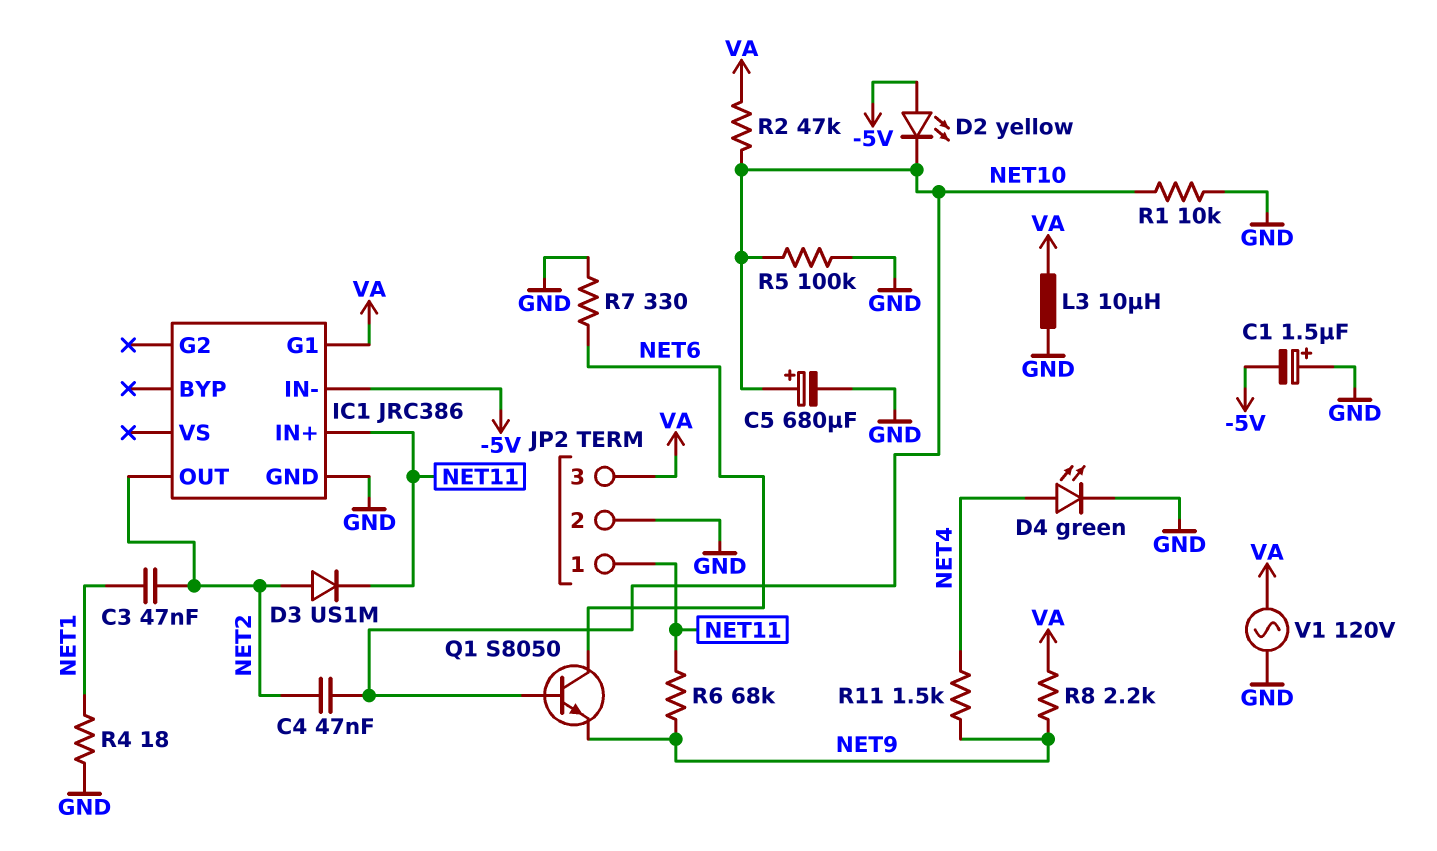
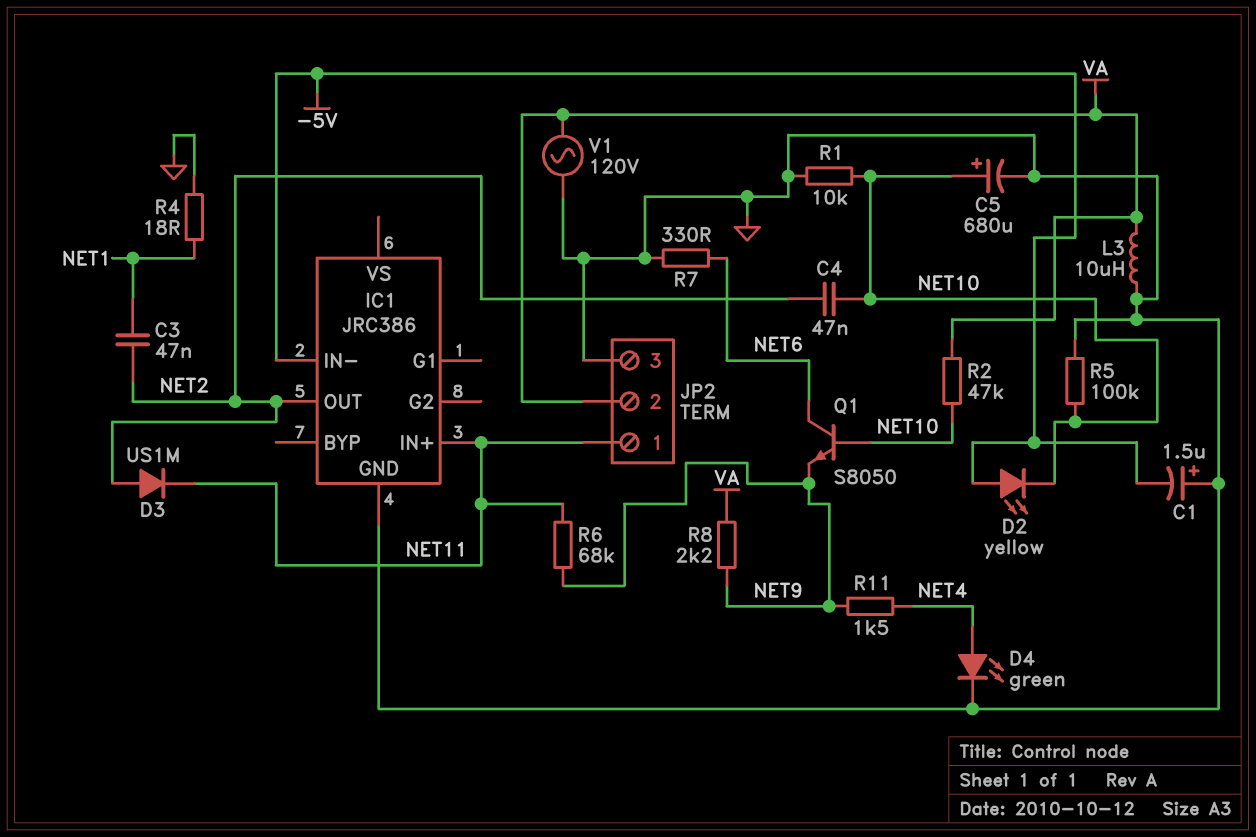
IC1 pin G1: VA -> none
JP2 pin 2: GND -> VA
JP2 pin 3: VA -> GND

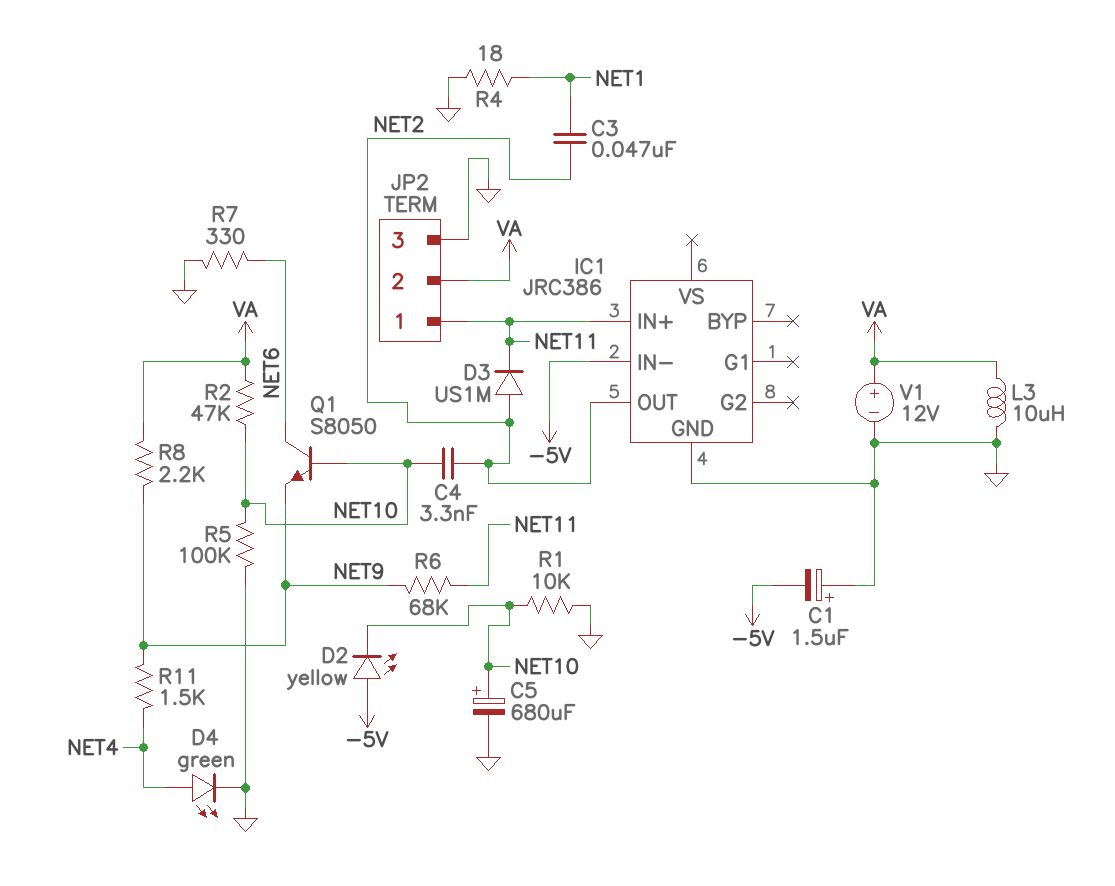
C4: 47nF (NET2, NET10) -> 3.3nF (NET2, NET10)
V1: AC 120V (GND, VA) -> 12V (plus VA, minus GND)

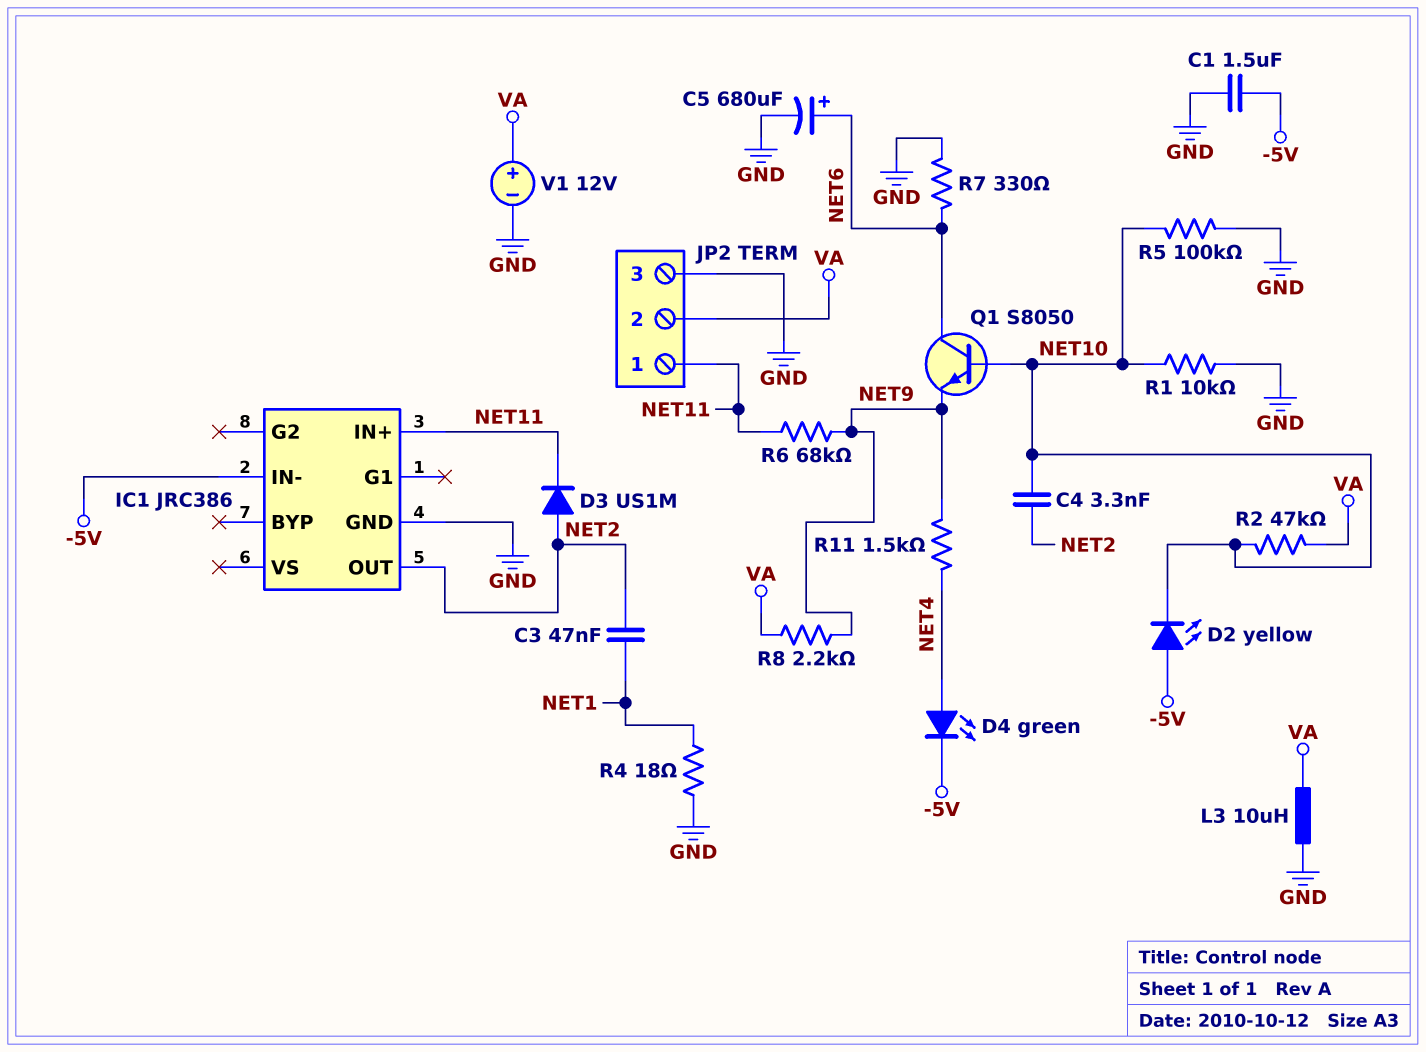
C1: 1.5uF (plus GND, minus -5V) -> 1.5uF (-5V, GND)
C5: 680uF (plus NET10, minus GND) -> 680uF (plus NET6, minus GND)
D4: LED green (A NET4, K GND) -> LED green (A NET4, K -5V)

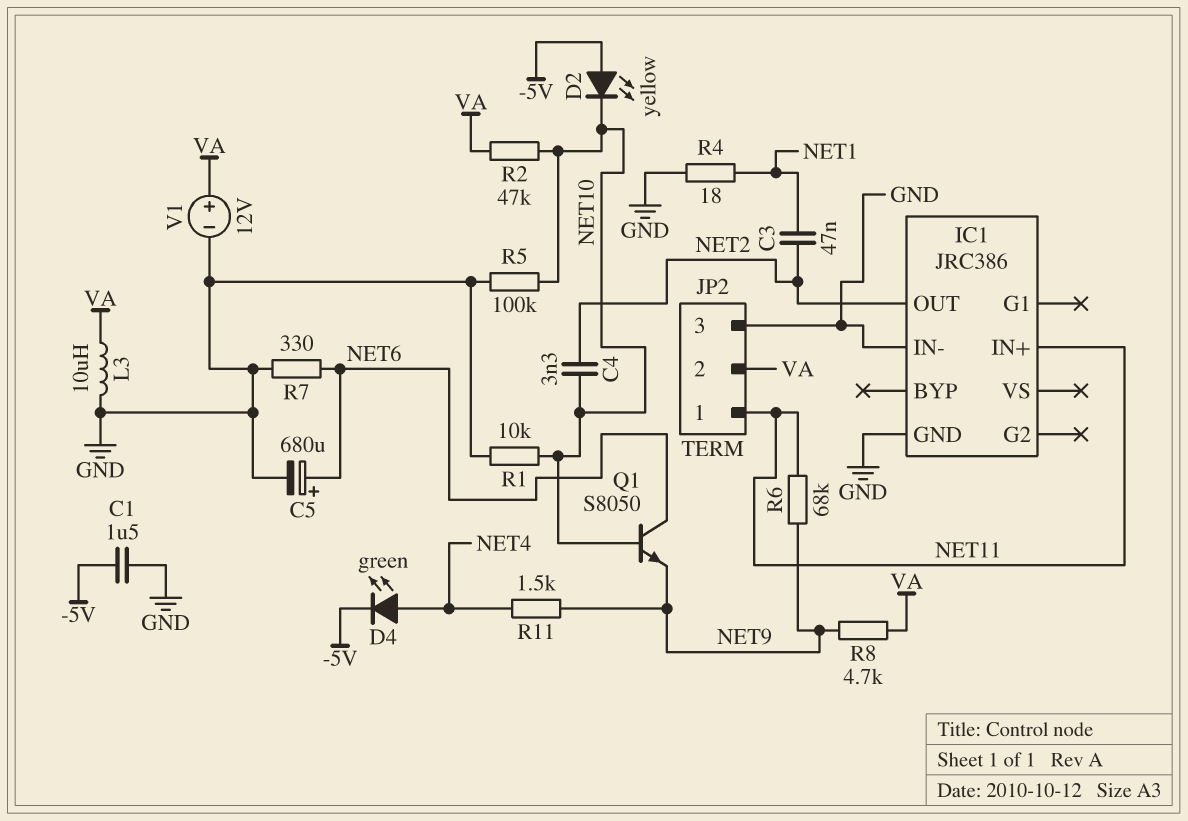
D3: diode US1M (A NET2, K NET11) -> none
IC1 pin IN-: -5V -> GND
R8: 2.2k (NET9, VA) -> 4.7k (NET9, VA)

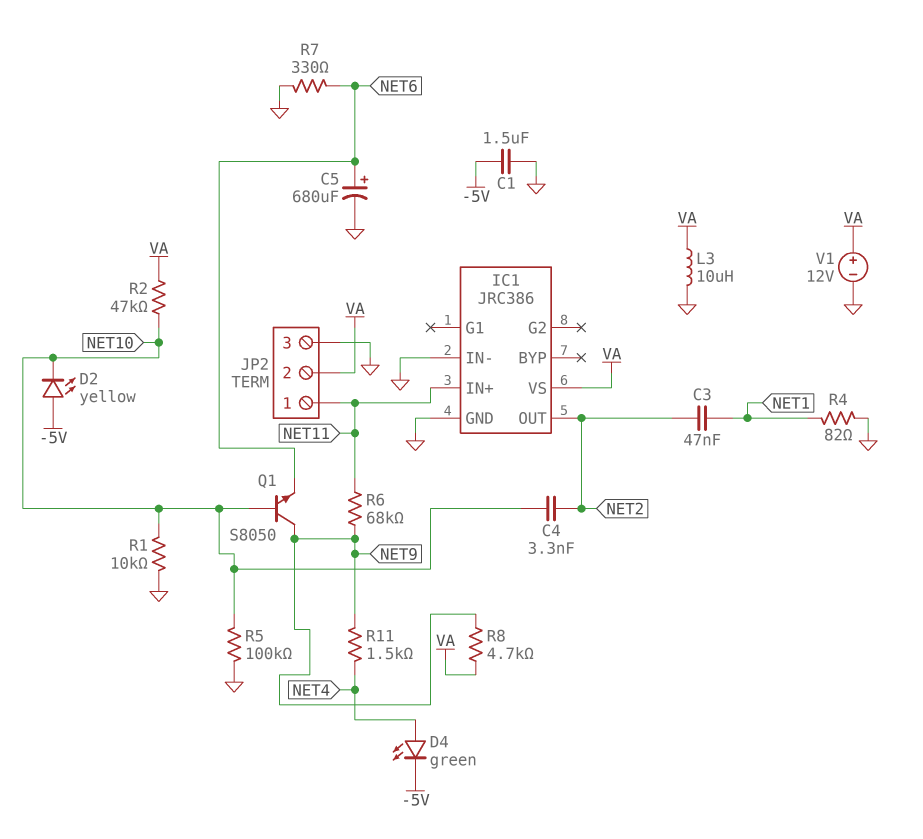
IC1 pin VS: none -> VA
Q1: NPN S8050 (B NET10, C NET6, E NET9) -> NPN S8050 (B NET10, C NET9, E NET6)
R4: 18 (GND, NET1) -> 82 (GND, NET1)

